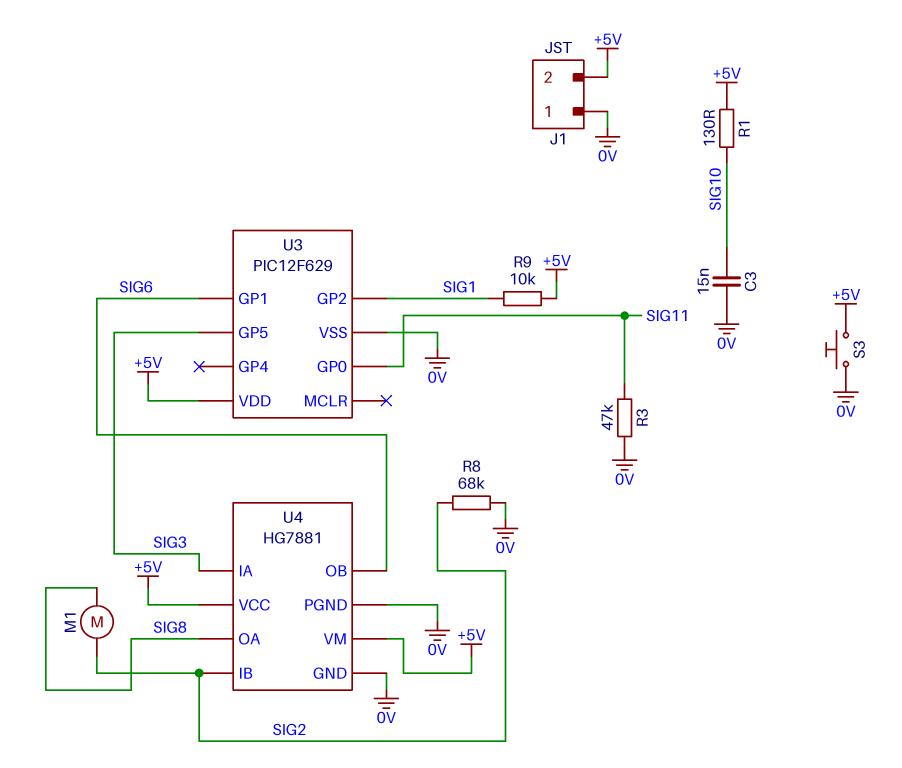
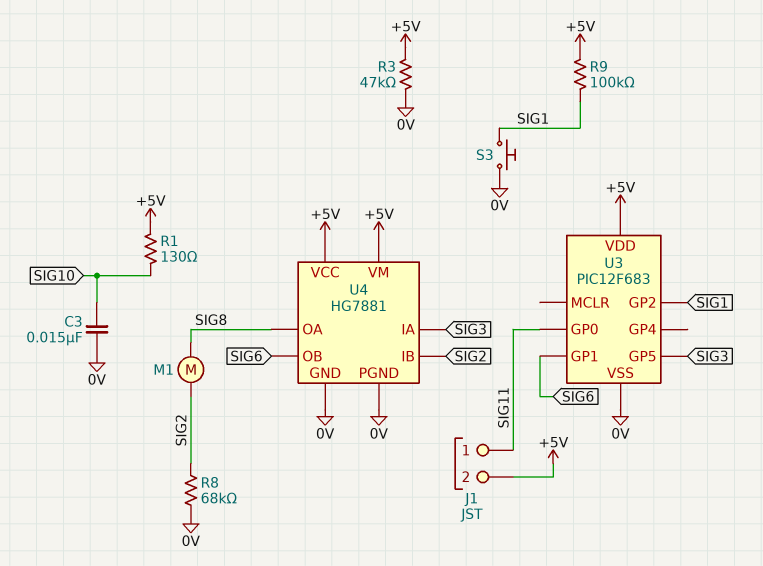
J1 pin 1: 0V -> SIG11
R3: 47k (0V, SIG11) -> 47k (+5V, 0V)
R9: 10k (+5V, SIG1) -> 100k (+5V, SIG1)
S3: button (+5V, 0V) -> button (0V, SIG1)
U3: PIC12F629 -> PIC12F683

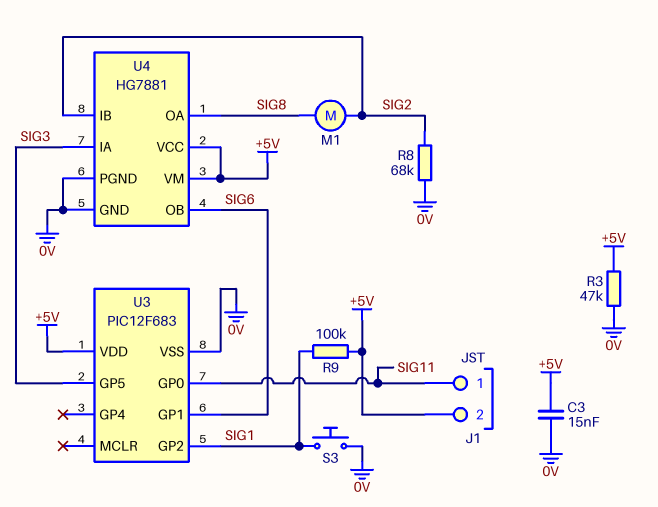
C3: 15nF (0V, SIG10) -> 15nF (+5V, 0V)
R1: 130 (+5V, SIG10) -> none

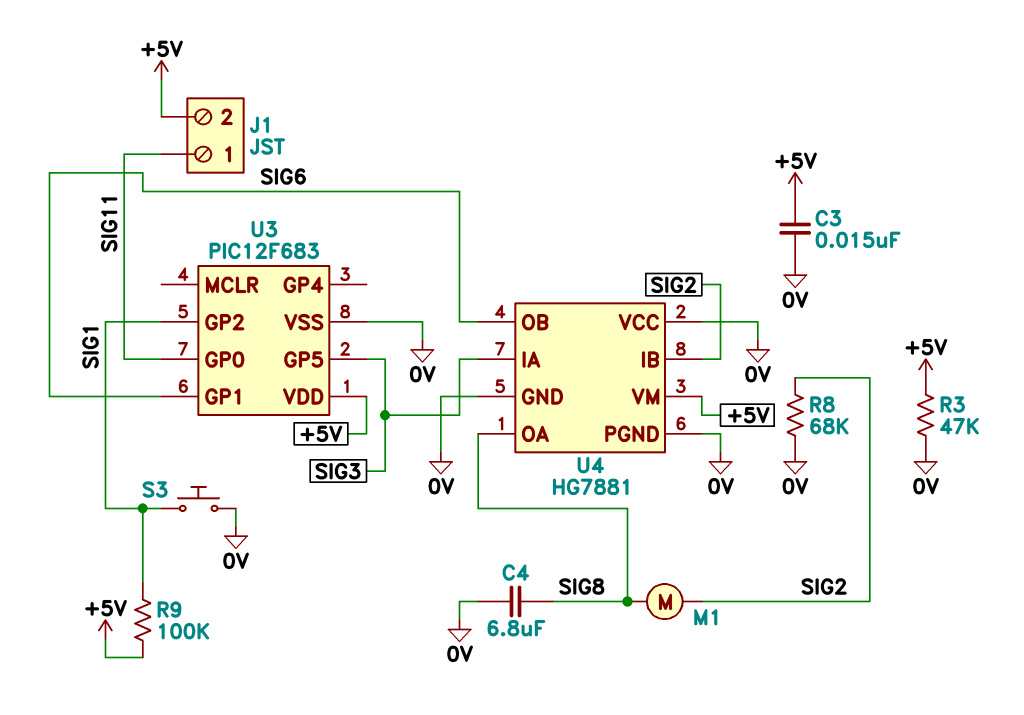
C4: none -> 6.8uF (0V, SIG8)
U4 pin VCC: +5V -> 0V

